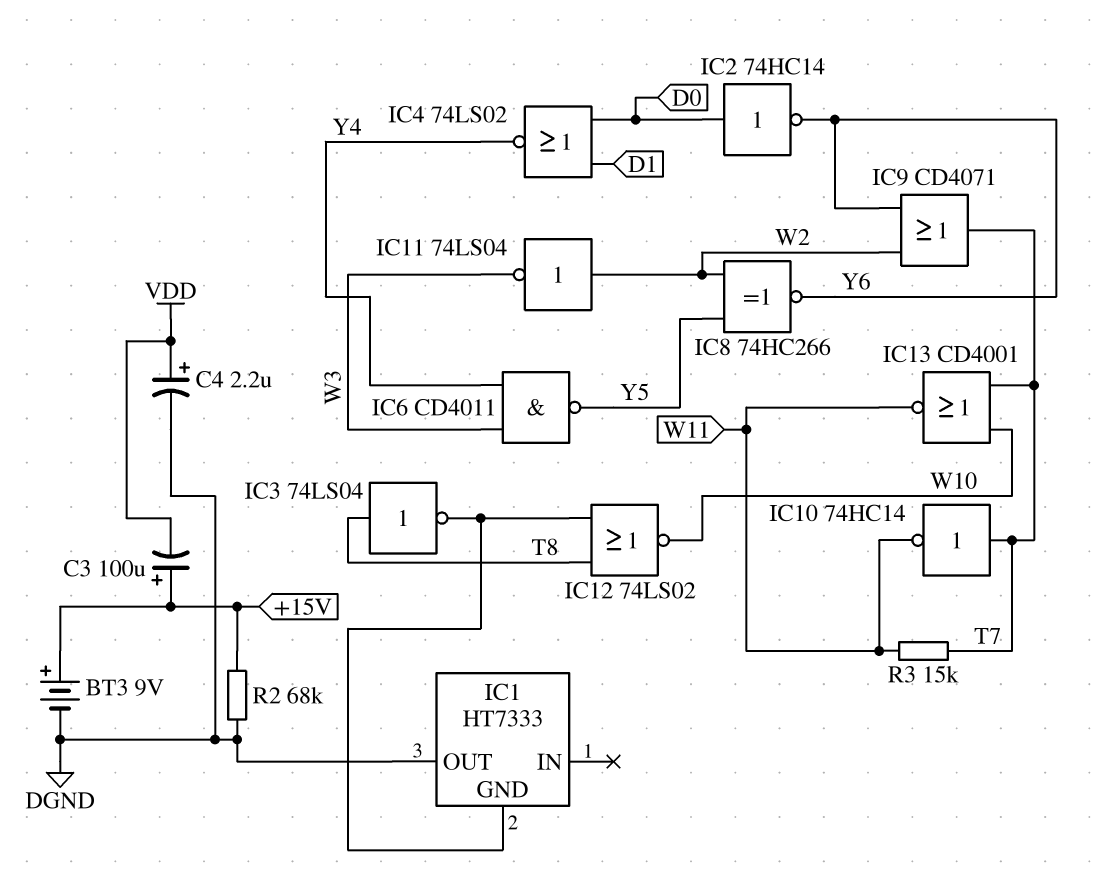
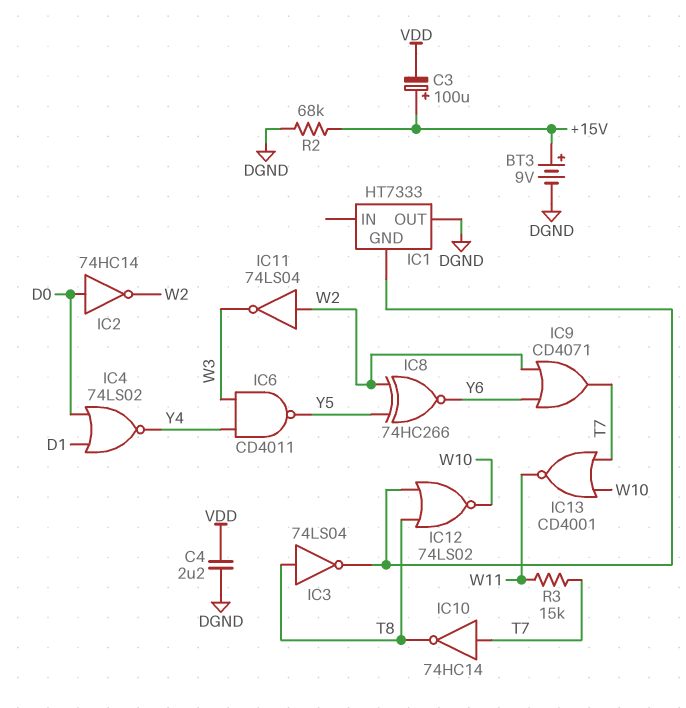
C4: 2.2uF (plus VDD, minus DGND) -> 2.2uF (DGND, VDD)
IC2: NOT 74HC14 (in D0, out Y6) -> NOT 74HC14 (in D0, out W2)
IC10: NOT 74HC14 (in T7, out W11) -> NOT 74HC14 (in T7, out T8)

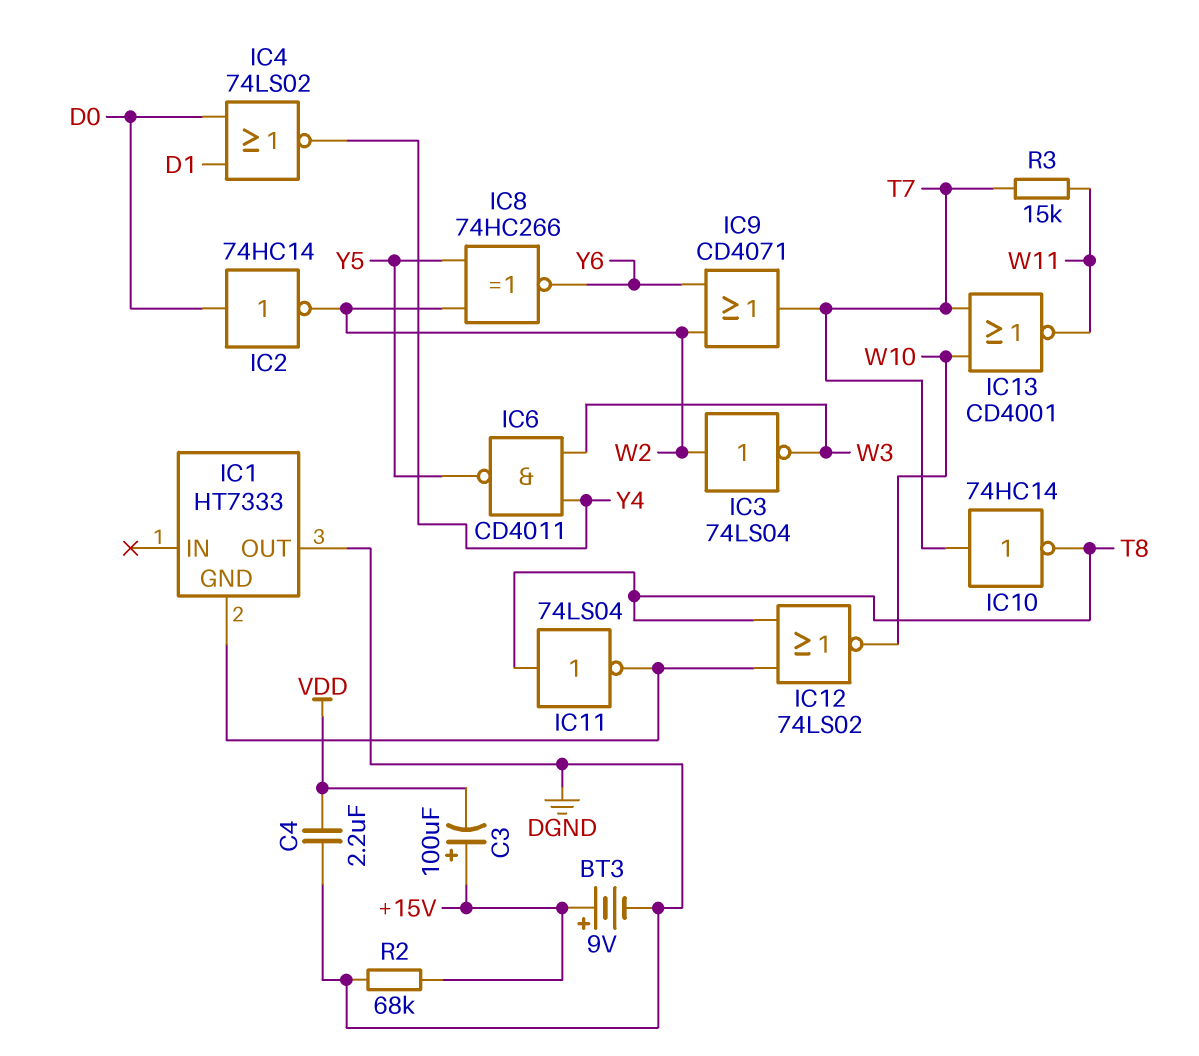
IC3: NOT 74LS04 (in T8, out IC1/GND) -> NOT 74LS04 (in W2, out W3)
IC11: NOT 74LS04 (in W2, out W3) -> NOT 74LS04 (in T8, out IC1/GND)

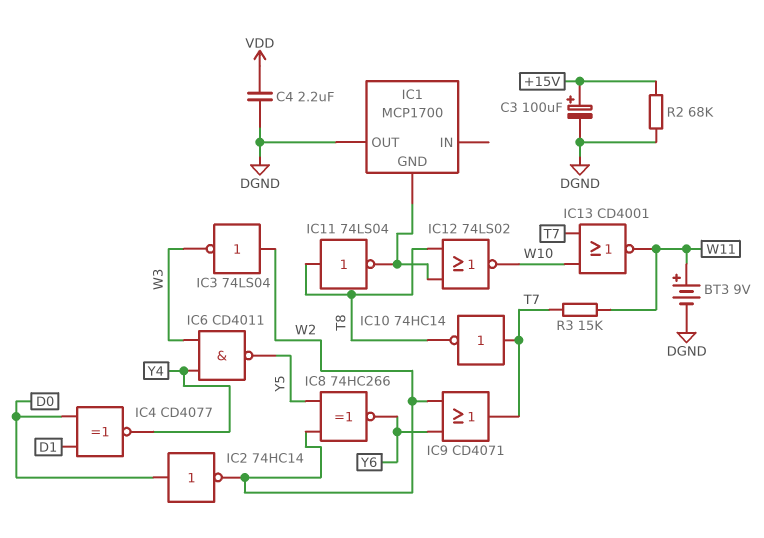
BT3: 9V (plus +15V, minus DGND) -> 9V (plus W11, minus DGND)
C3: 100uF (plus +15V, minus VDD) -> 100uF (plus +15V, minus DGND)
IC1: HT7333 -> MCP1700
IC4: NOR 74LS02 (in D0, in D1, out Y4) -> XNOR CD4077 (in D0, in D1, out Y4)

